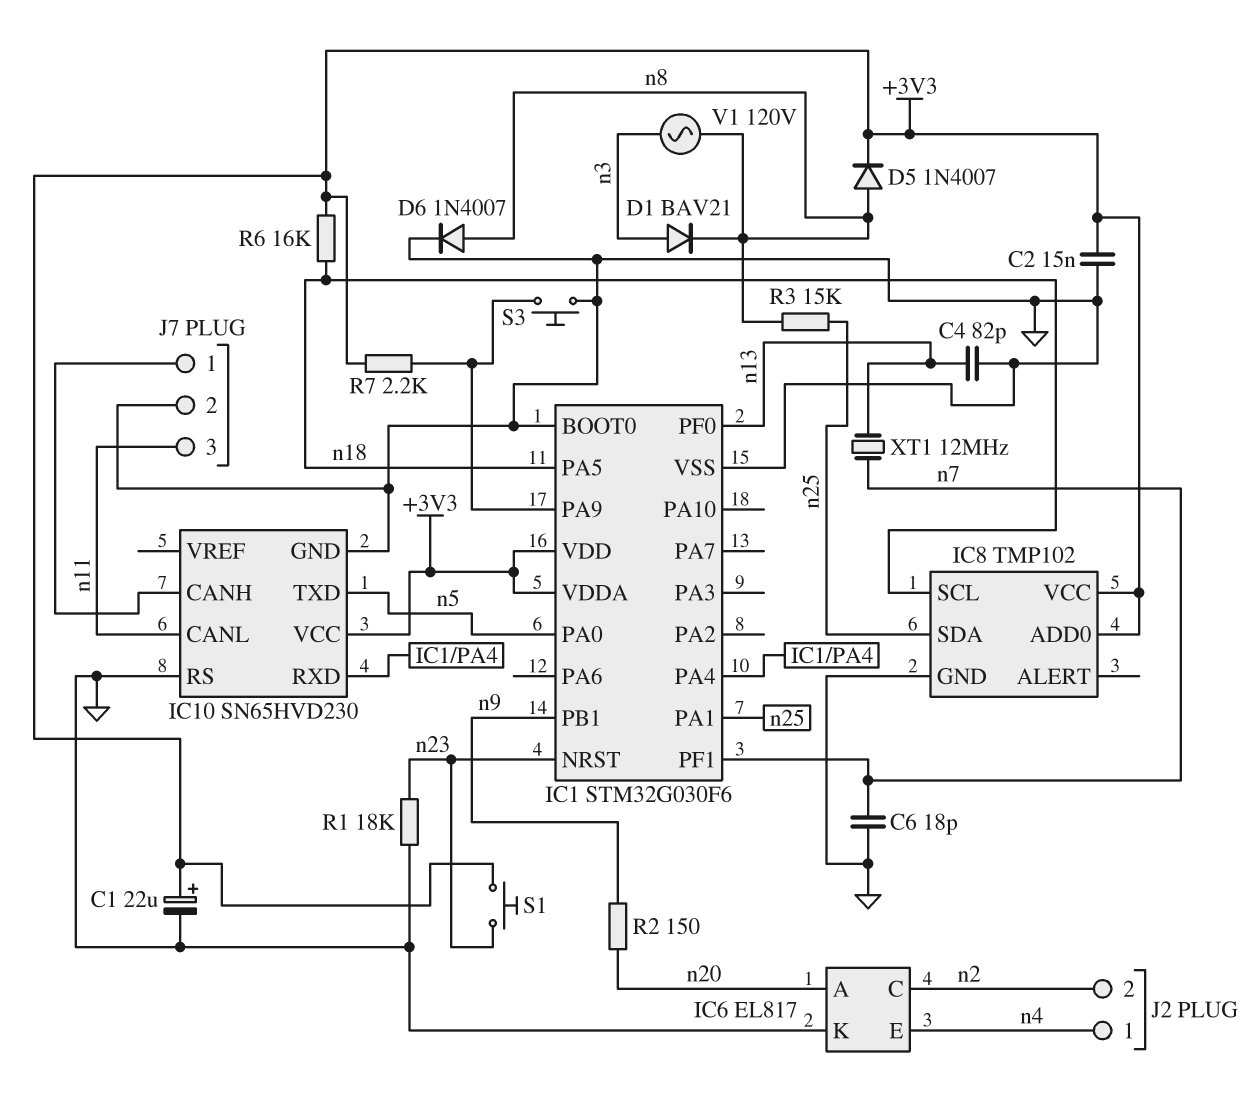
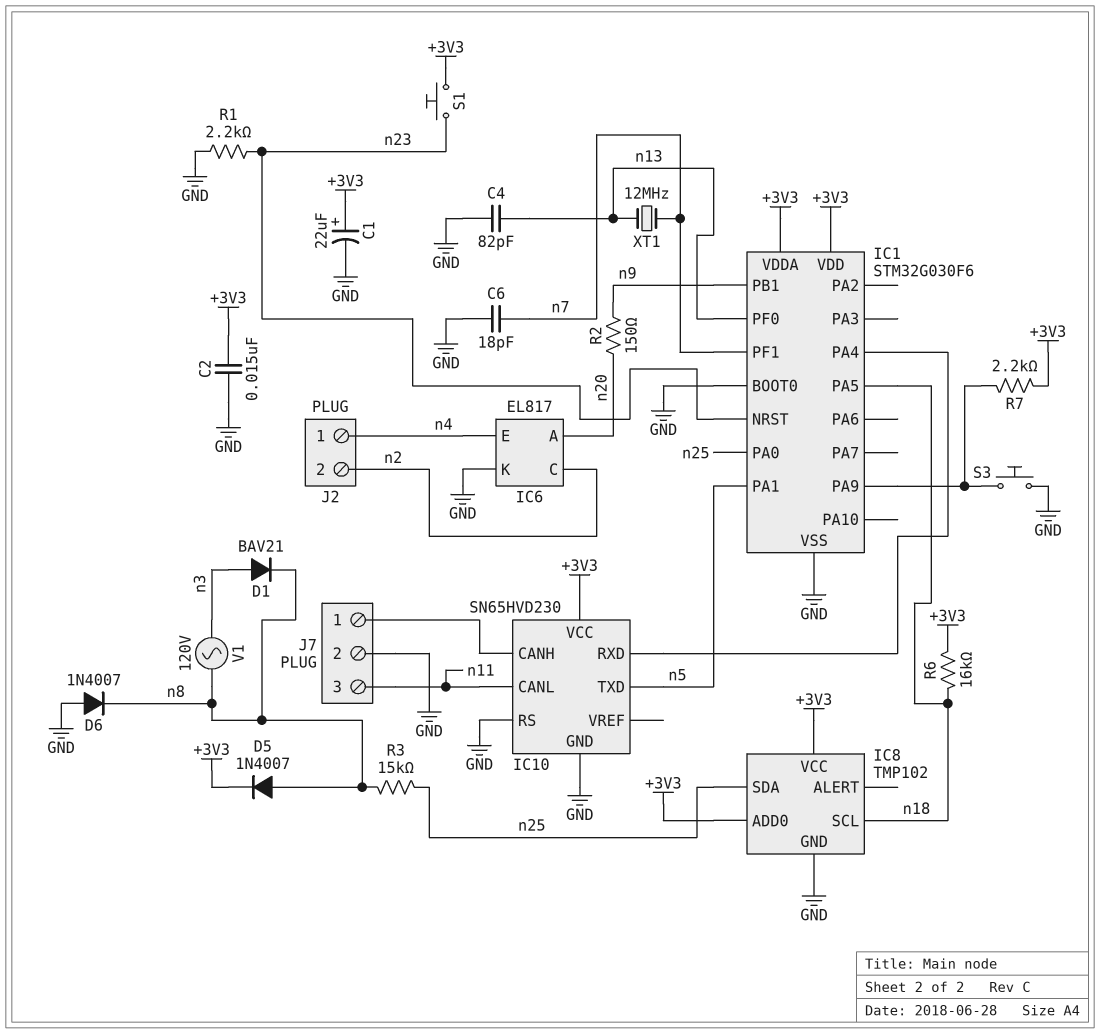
D6: diode 1N4007 (A n8, K GND) -> diode 1N4007 (A GND, K n8)
IC1 pin PA0: n5 -> n25
IC1 pin PA1: n25 -> n5
R1: 18k (GND, n23) -> 2.2k (GND, n23)

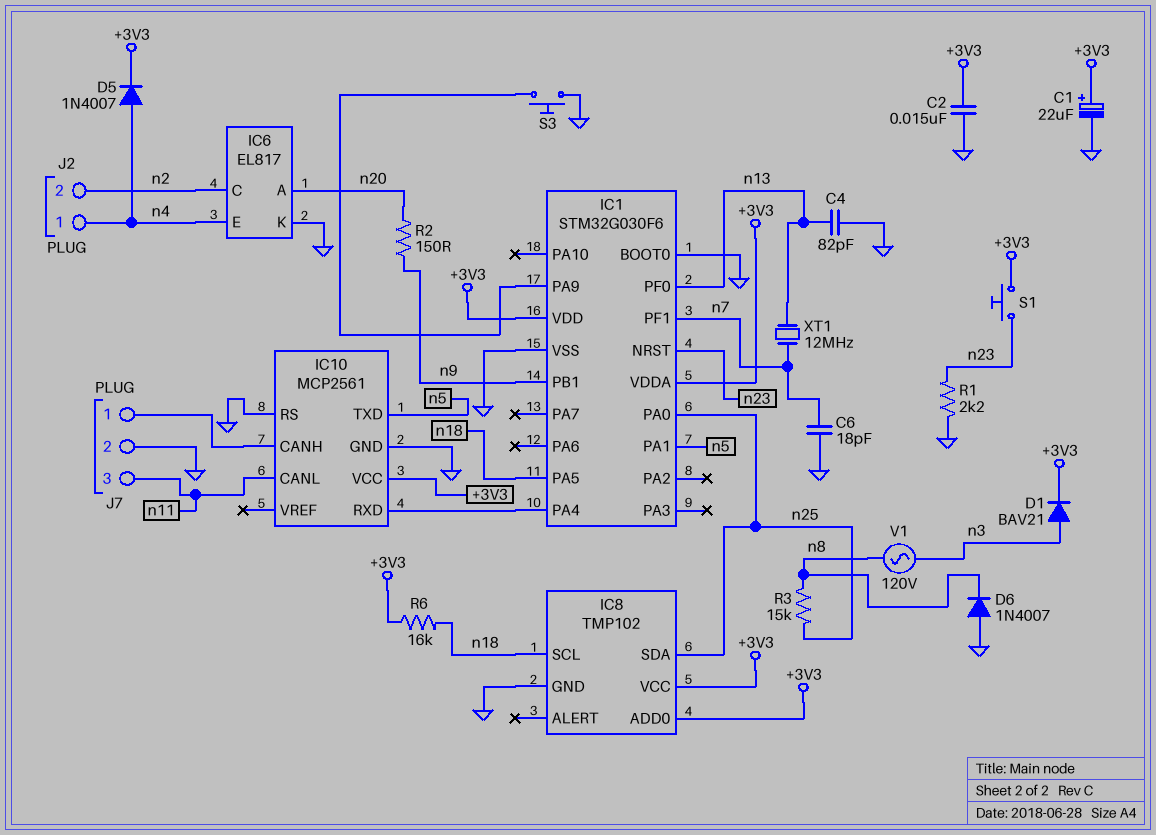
D1: diode BAV21 (A n3, K n8) -> diode BAV21 (A n3, K +3V3)
D5: diode 1N4007 (A n8, K +3V3) -> diode 1N4007 (A n4, K +3V3)
IC10: SN65HVD230 -> MCP2561
R7: 2.2k (+3V3, IC1/PA9) -> none

